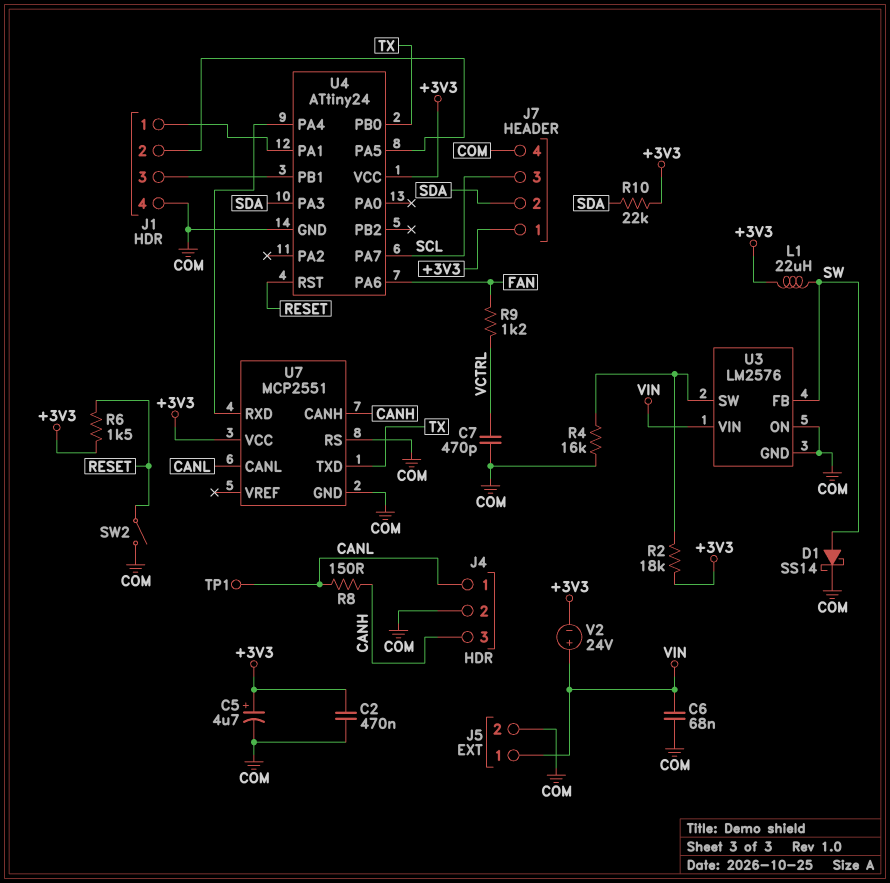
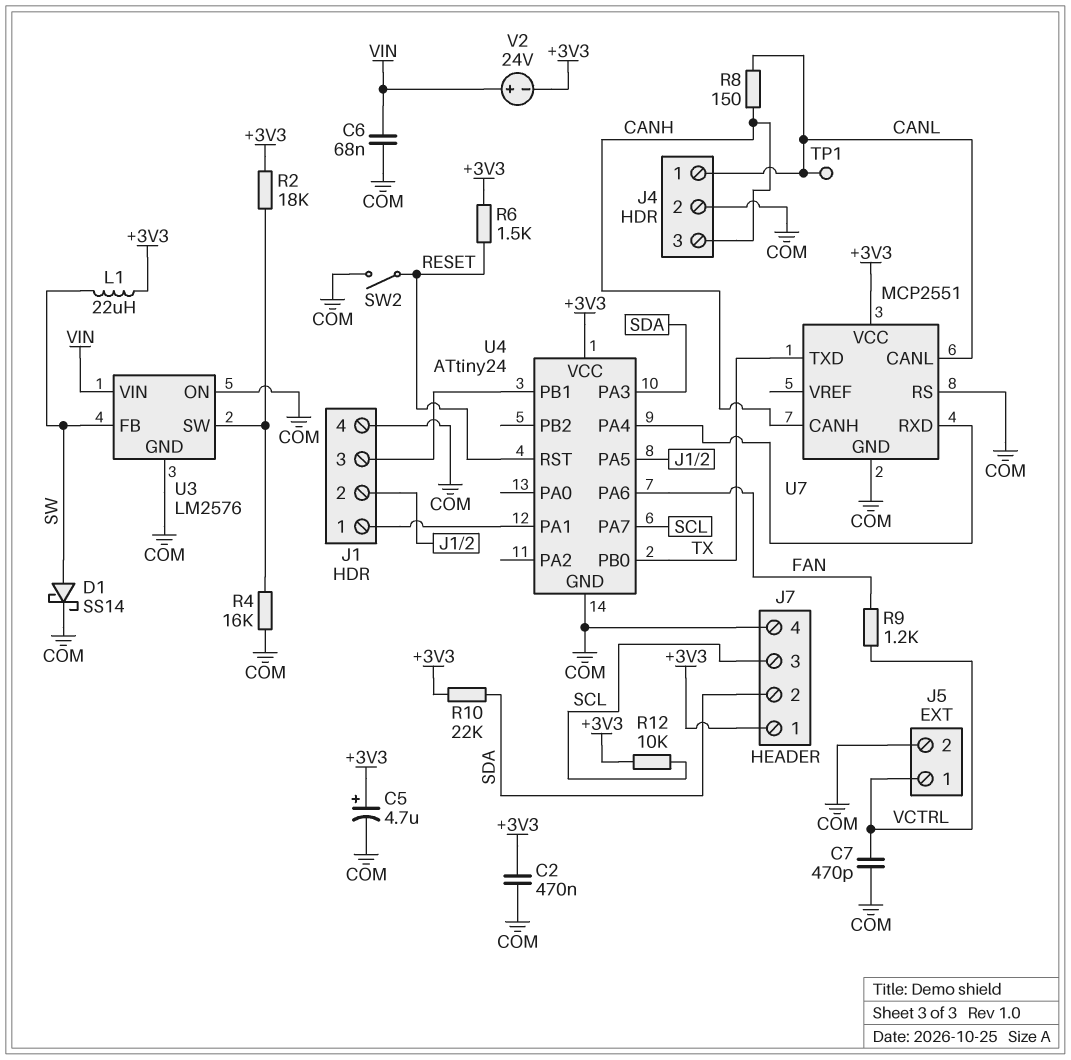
J5 pin 1: VIN -> VCTRL
R12: none -> 10k (+3V3, SCL)

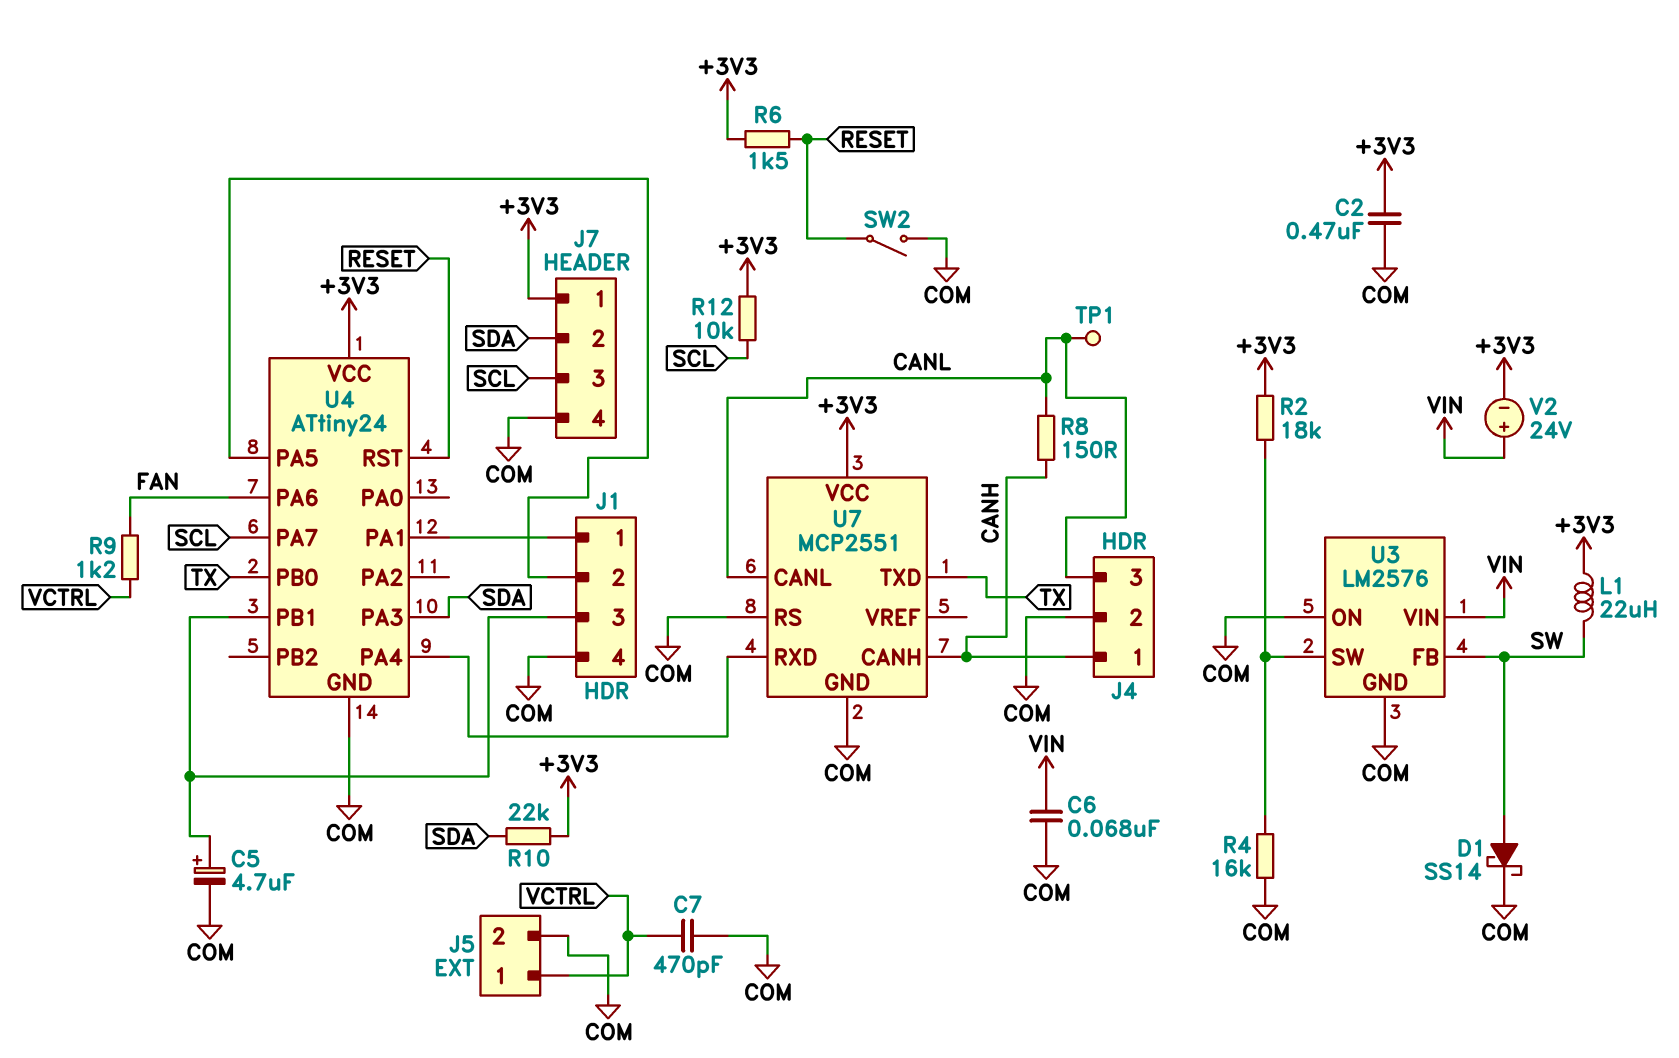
C5: 4.7uF (plus +3V3, minus COM) -> 4.7uF (plus J1/3, minus COM)
J4 pin 1: CANL -> CANH
J4 pin 3: CANH -> CANL

